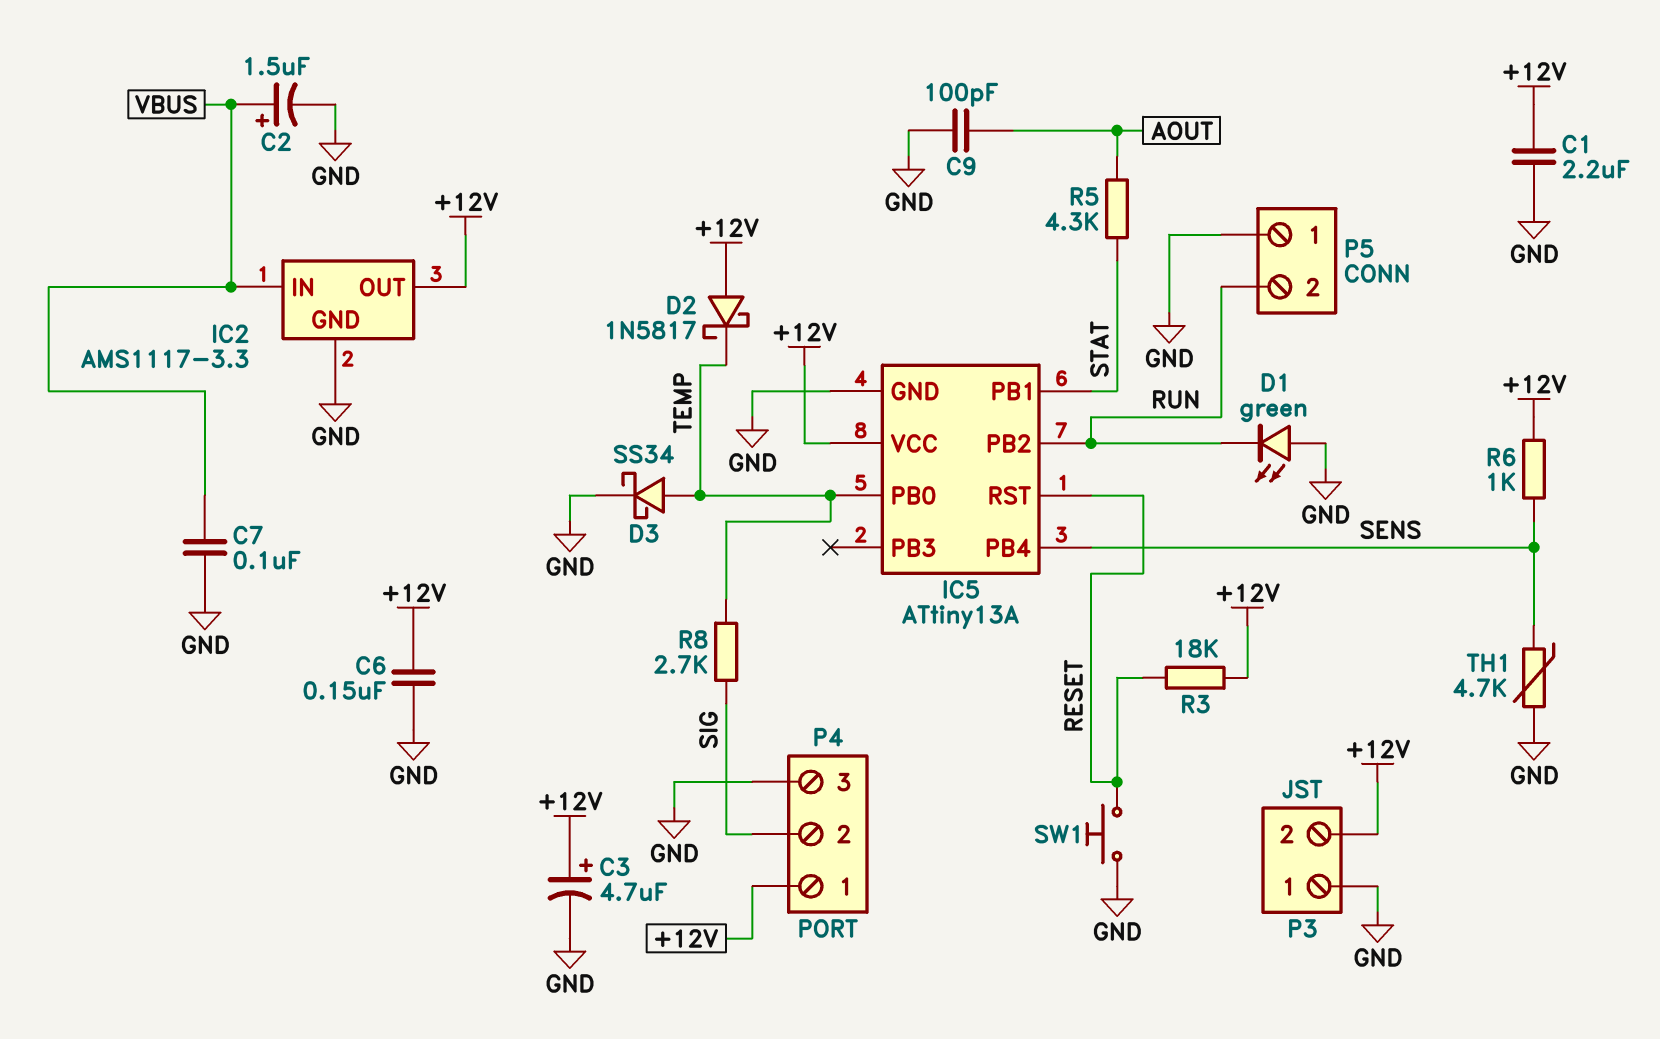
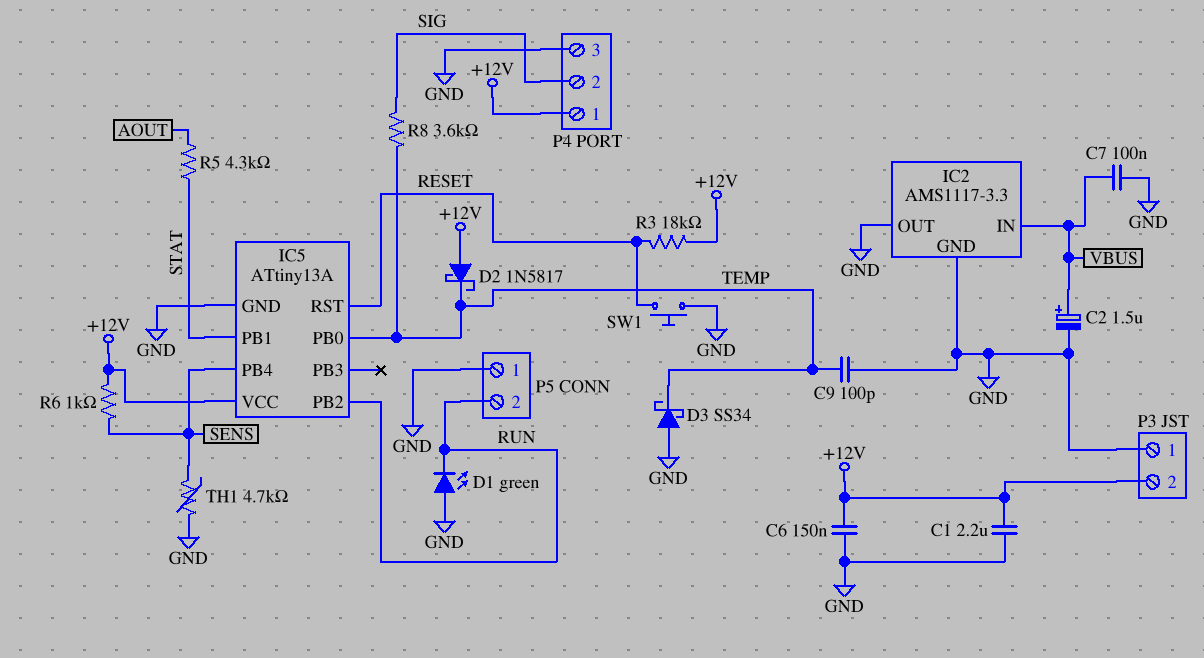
C3: 4.7uF (plus +12V, minus GND) -> none
C9: 100pF (AOUT, GND) -> 100pF (GND, TEMP)
D3: schottky SS34 (A TEMP, K GND) -> schottky SS34 (A GND, K TEMP)
IC2 pin OUT: +12V -> GND
R8: 2.7k (SIG, TEMP) -> 3.6k (SIG, TEMP)

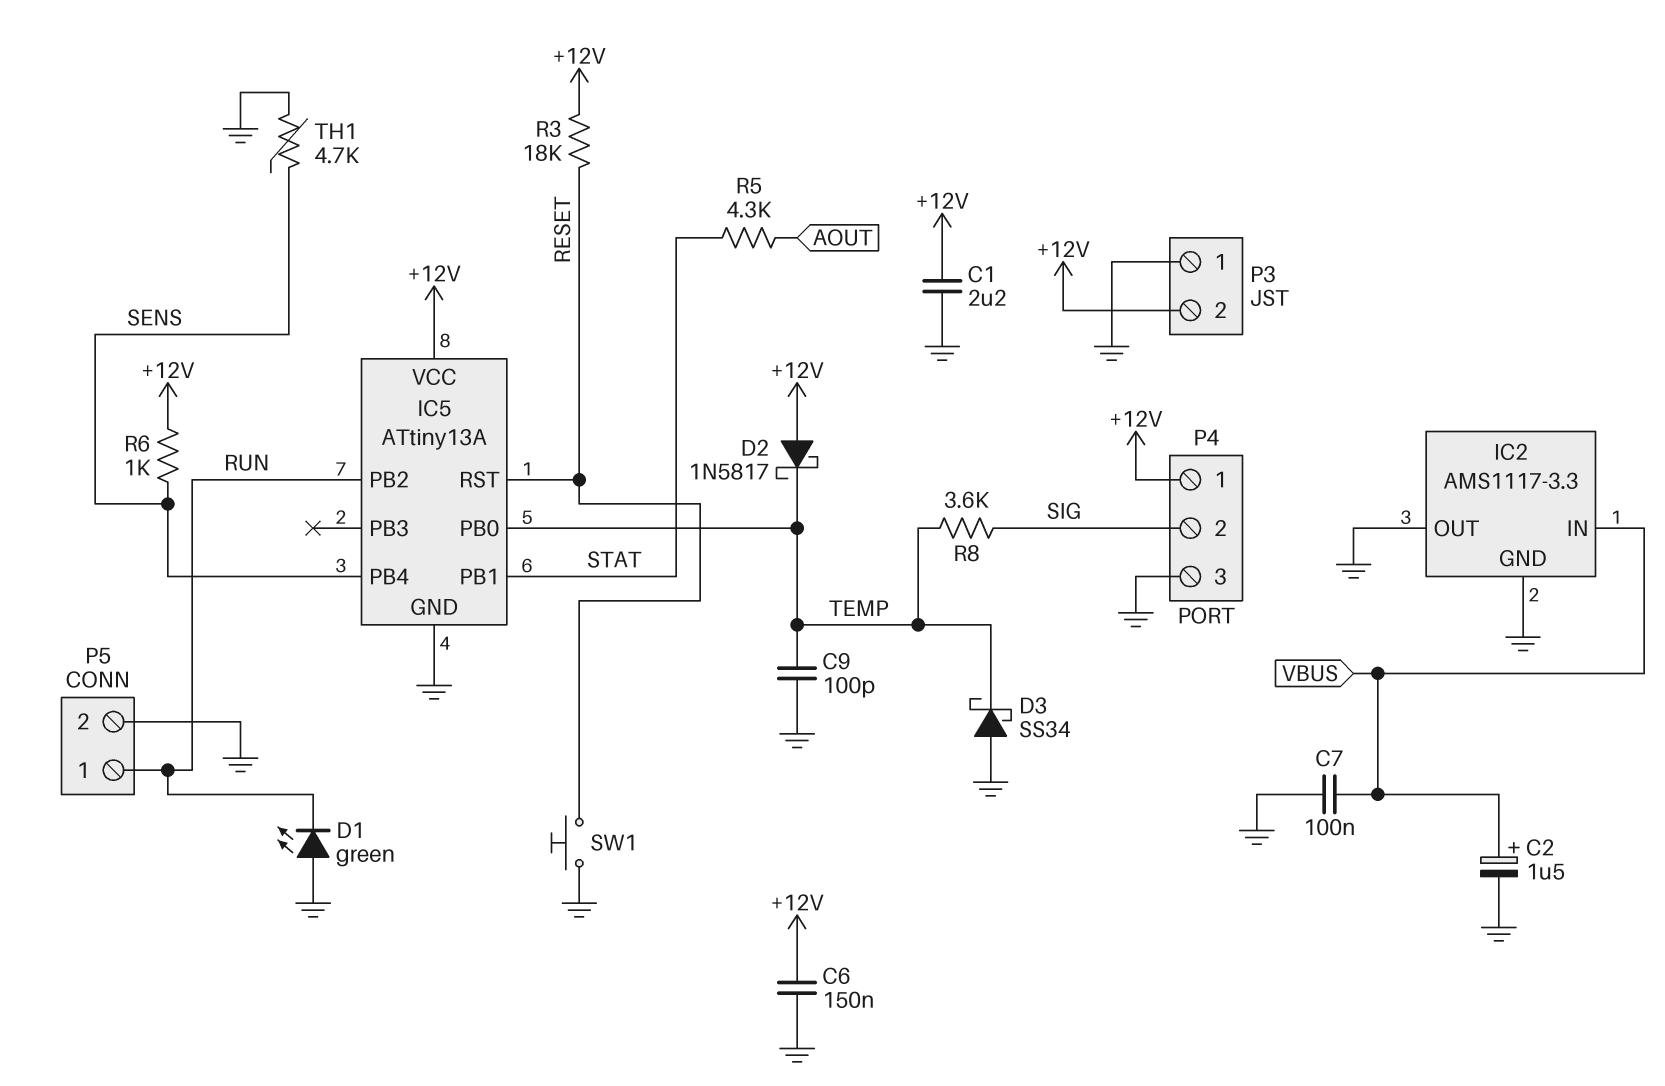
P5 pin 1: GND -> RUN
P5 pin 2: RUN -> GND

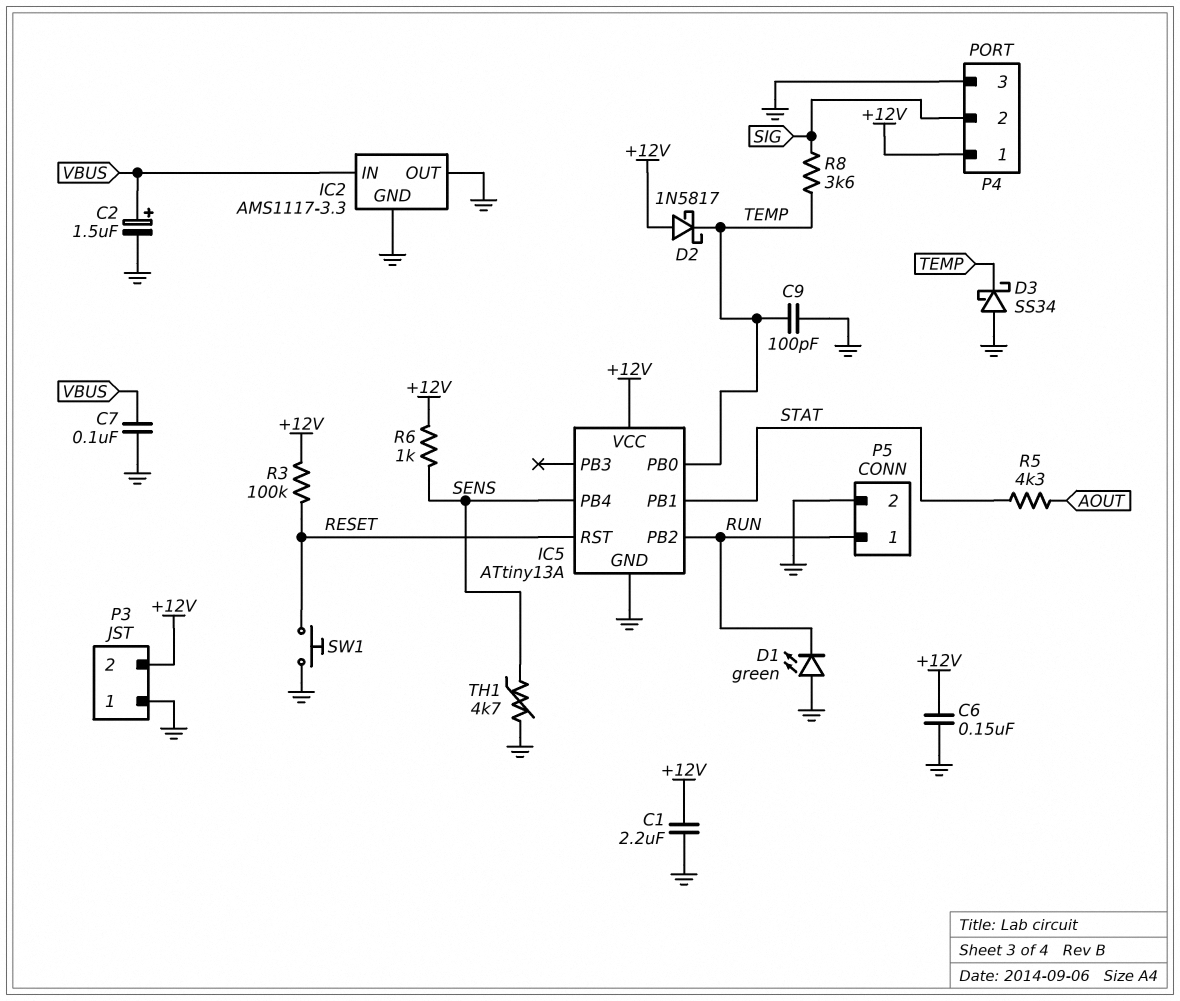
R3: 18k (+12V, RESET) -> 100k (+12V, RESET)

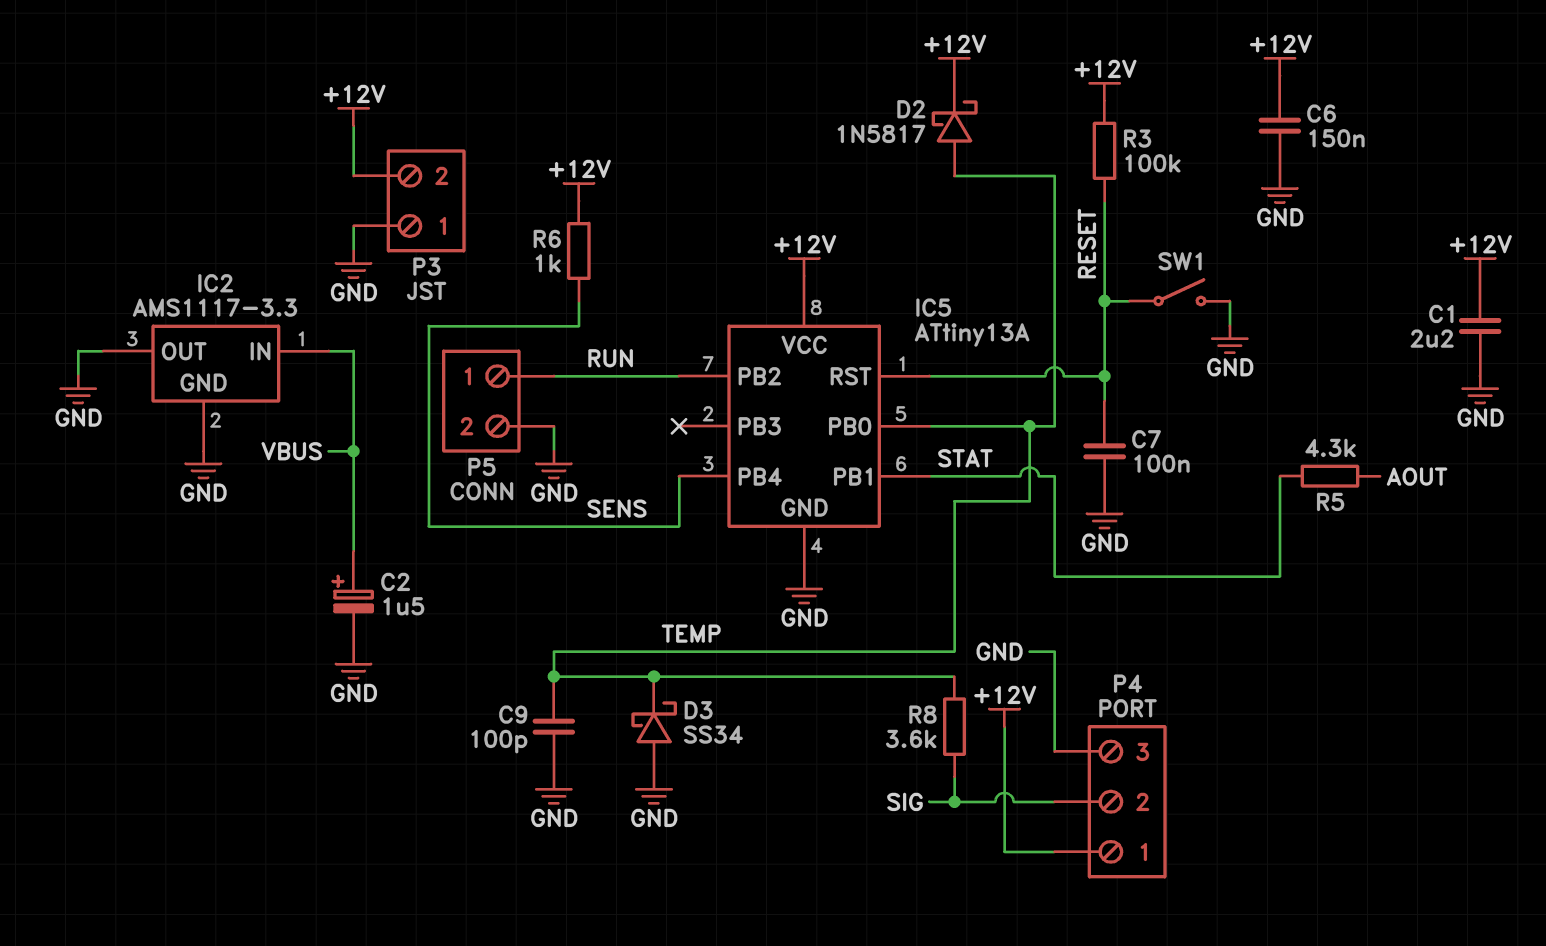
C7: 100nF (GND, VBUS) -> 100nF (GND, RESET)
D1: LED green (A GND, K RUN) -> none
D2: schottky 1N5817 (A +12V, K TEMP) -> schottky 1N5817 (A TEMP, K +12V)
SW1: button (GND, RESET) -> switch (GND, RESET)
TH1: 4.7k (GND, SENS) -> none

